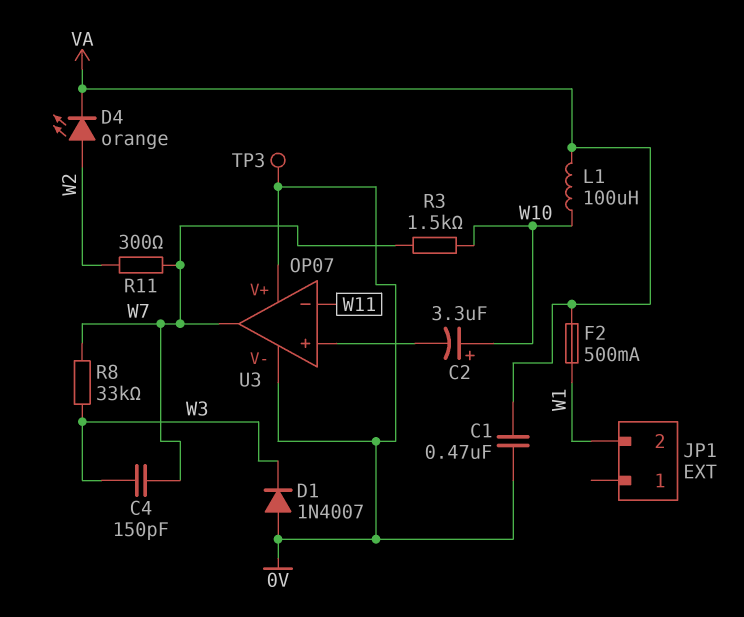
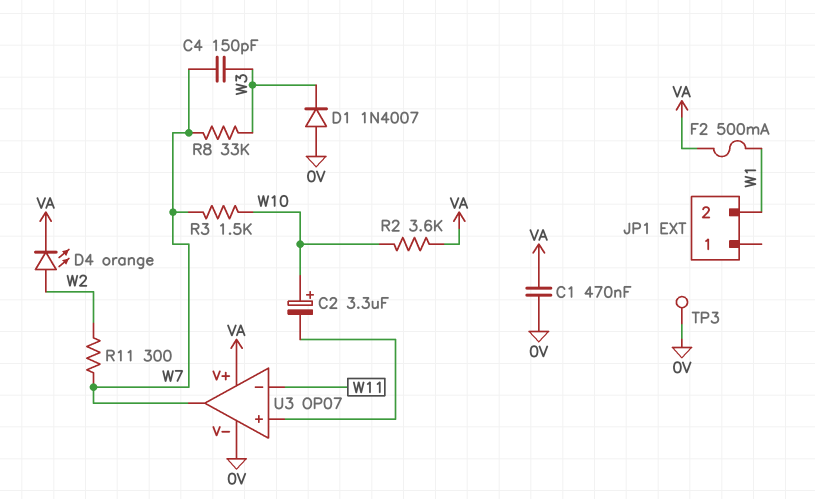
L1: 100uH (VA, W10) -> none
R2: none -> 3.6k (VA, W10)
U3 pin V+: 0V -> VA

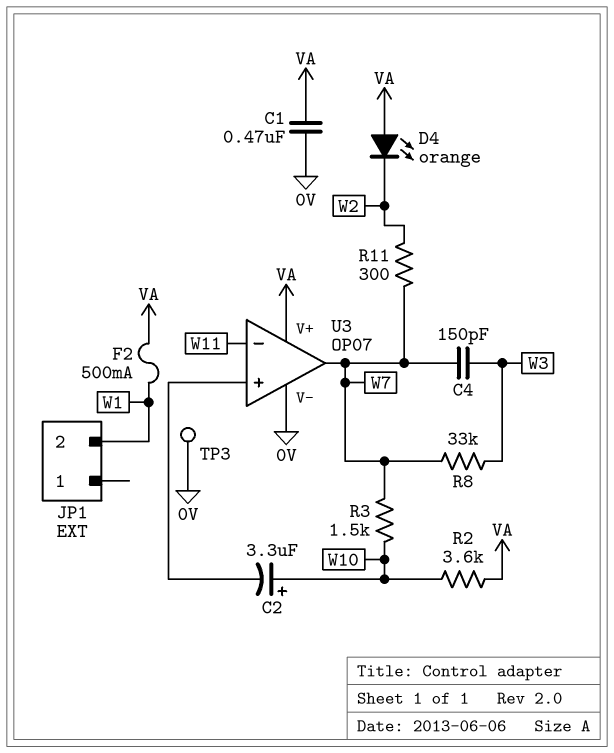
D1: diode 1N4007 (A 0V, K W3) -> none
D4: LED orange (A W2, K VA) -> LED orange (A VA, K W2)

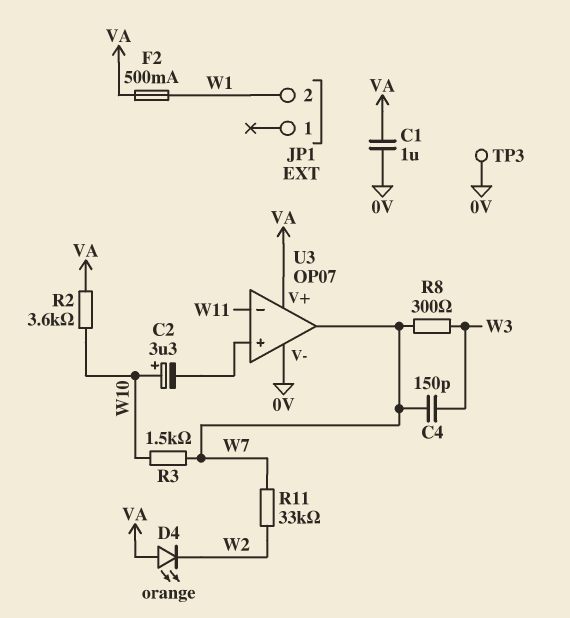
C1: 470nF (0V, VA) -> 1uF (0V, VA)
R8: 33k (W3, W7) -> 300 (W3, W7)
R11: 300 (W2, W7) -> 33k (W2, W7)

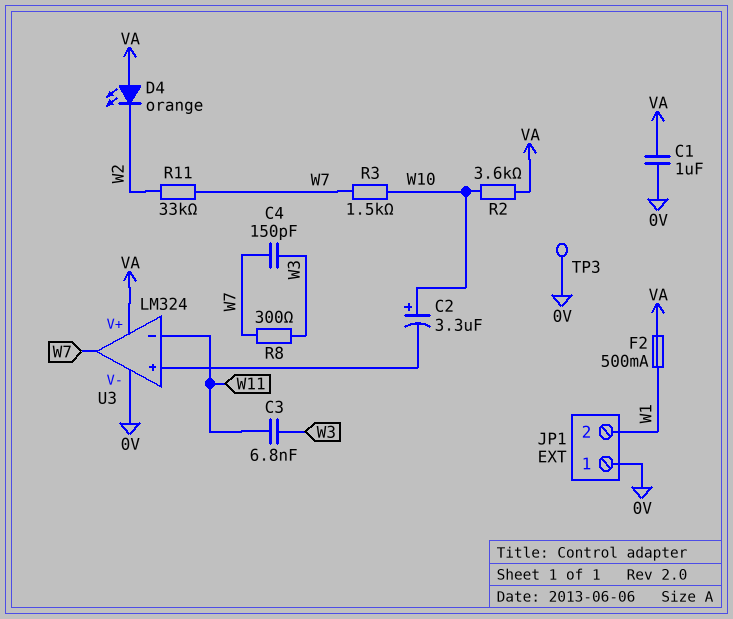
C3: none -> 6.8nF (W3, W11)
JP1 pin 1: none -> 0V
U3: OP07 -> LM324

